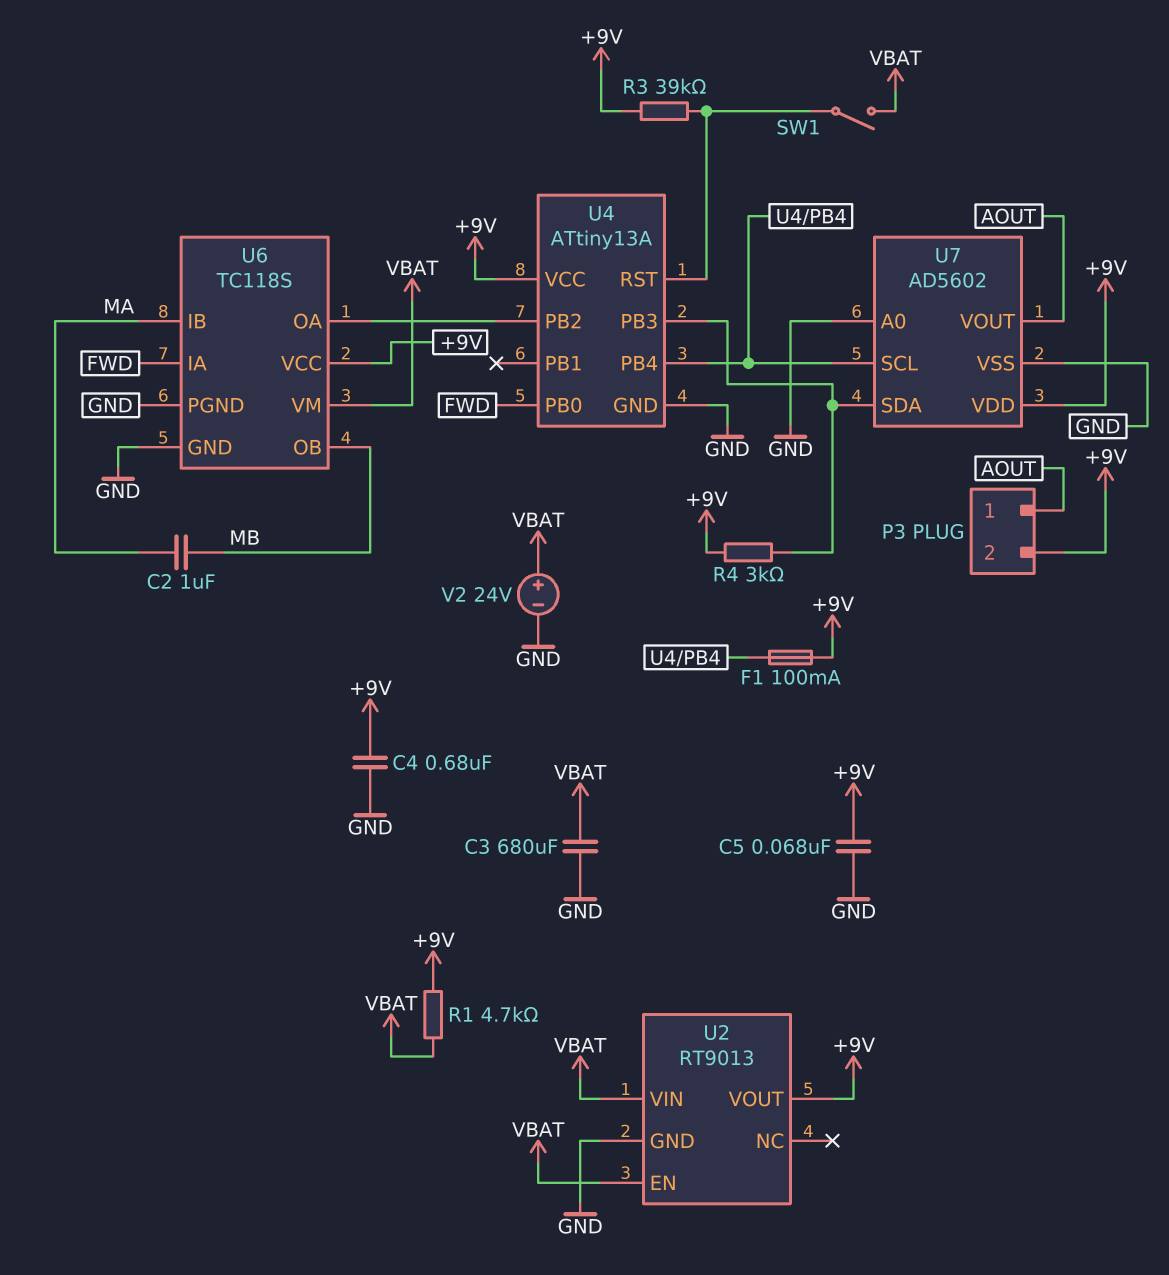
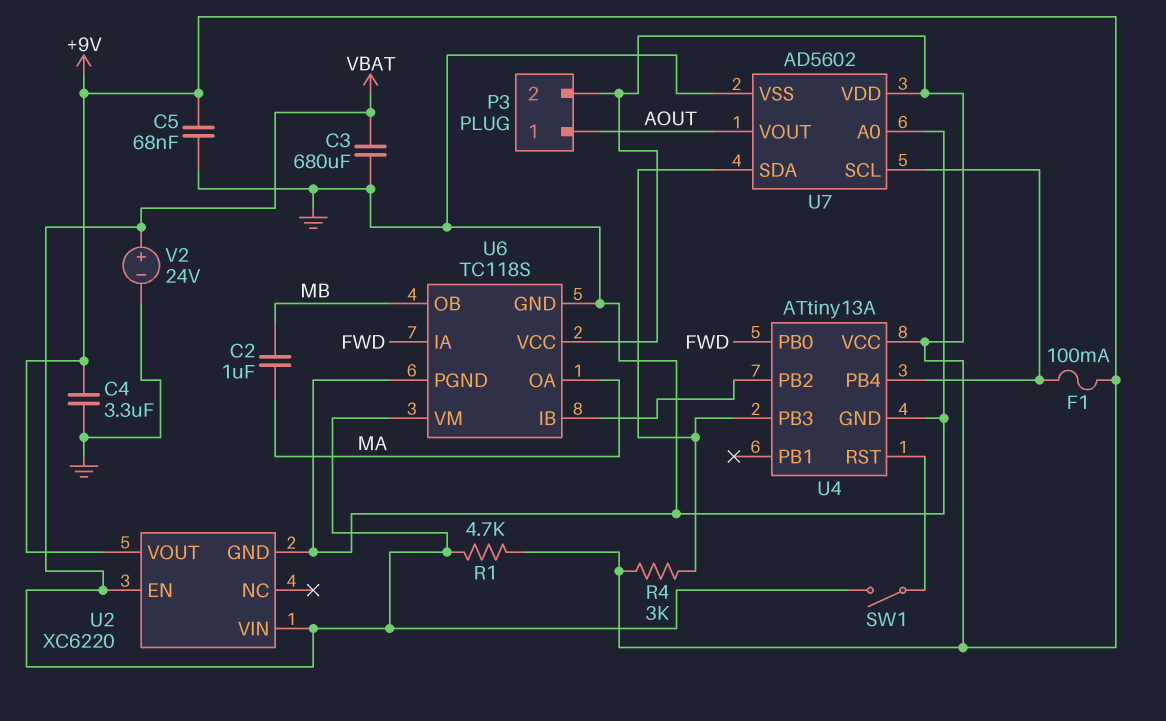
C4: 680nF (+9V, GND) -> 3.3uF (+9V, GND)
R3: 39k (+9V, U4/RST) -> none
U2: RT9013 -> XC6220
U6 pin IB: MA -> U4/PB2
U6 pin OA: U4/PB2 -> MA

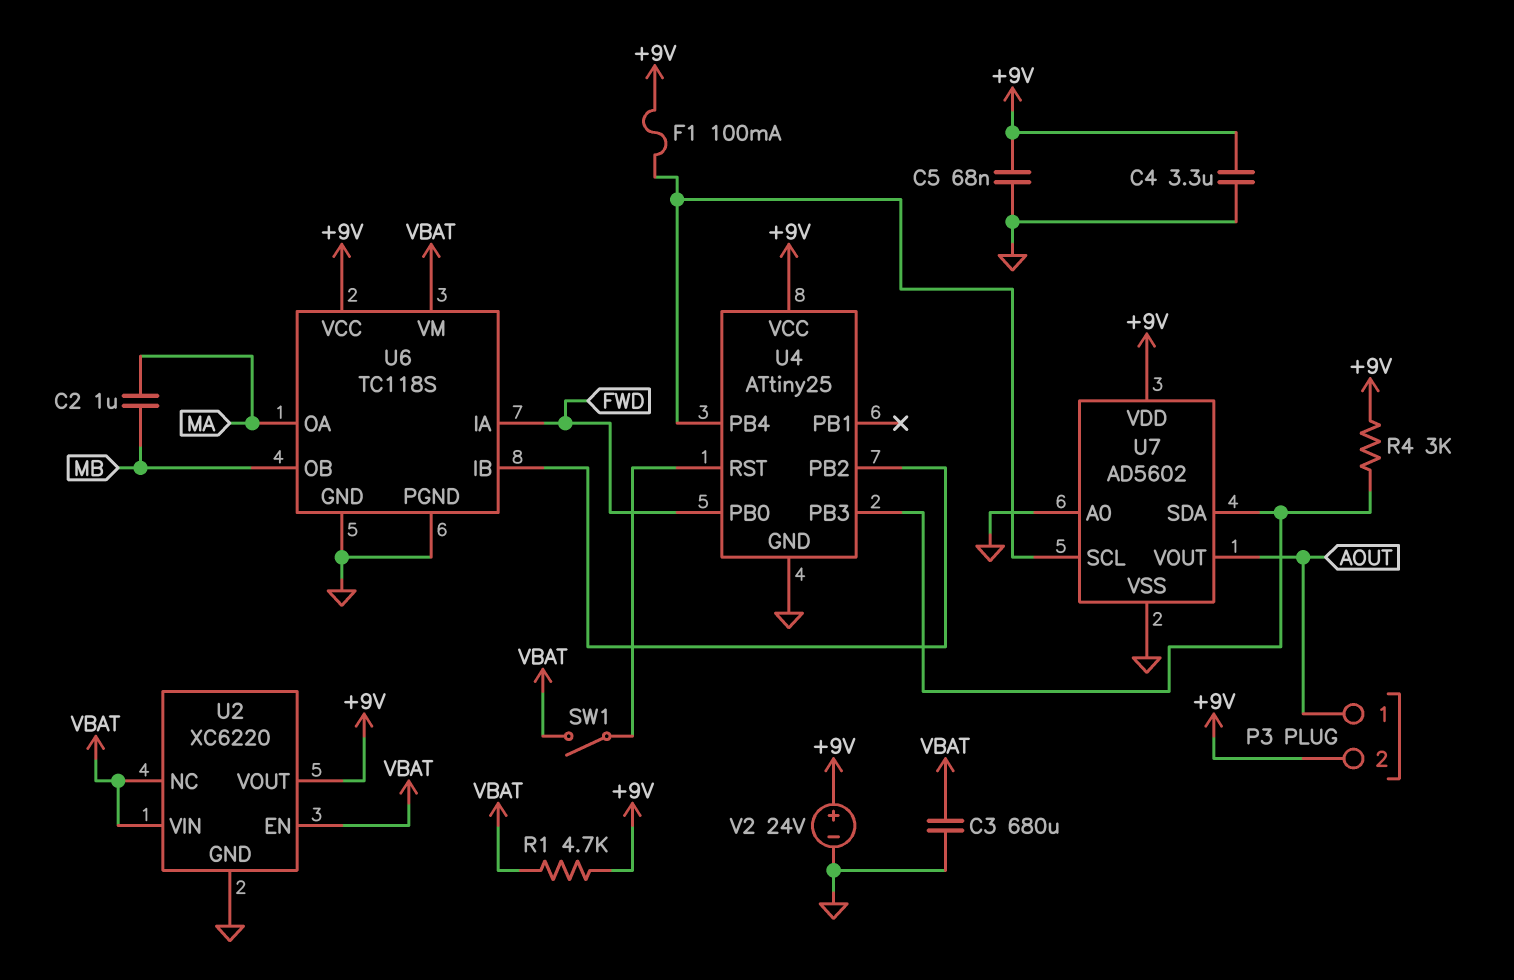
U2 pin NC: none -> VBAT
U4: ATtiny13A -> ATtiny25
V2: 24V (plus VBAT, minus GND) -> 24V (plus +9V, minus GND)

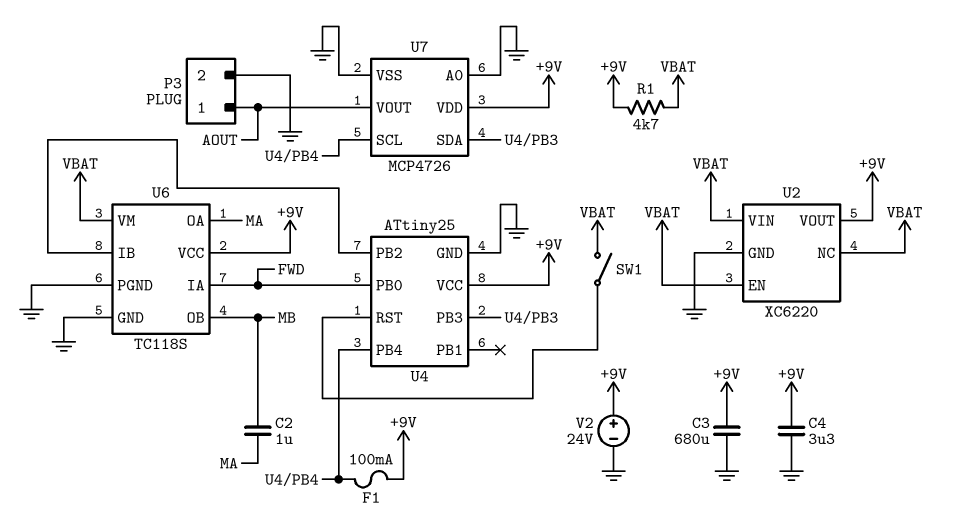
C3: 680uF (GND, VBAT) -> 680uF (+9V, GND)
C5: 68nF (+9V, GND) -> none
P3 pin 2: +9V -> GND
R4: 3k (+9V, U4/PB3) -> none
U7: AD5602 -> MCP4726

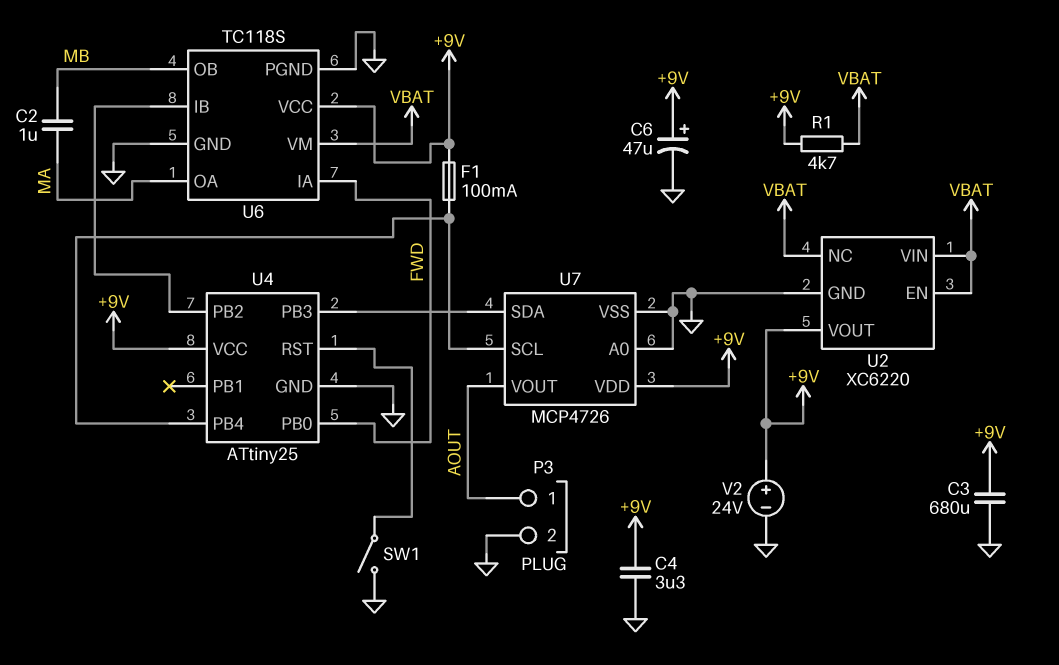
C6: none -> 47uF (plus +9V, minus GND)
SW1: switch (U4/RST, VBAT) -> switch (GND, U4/RST)

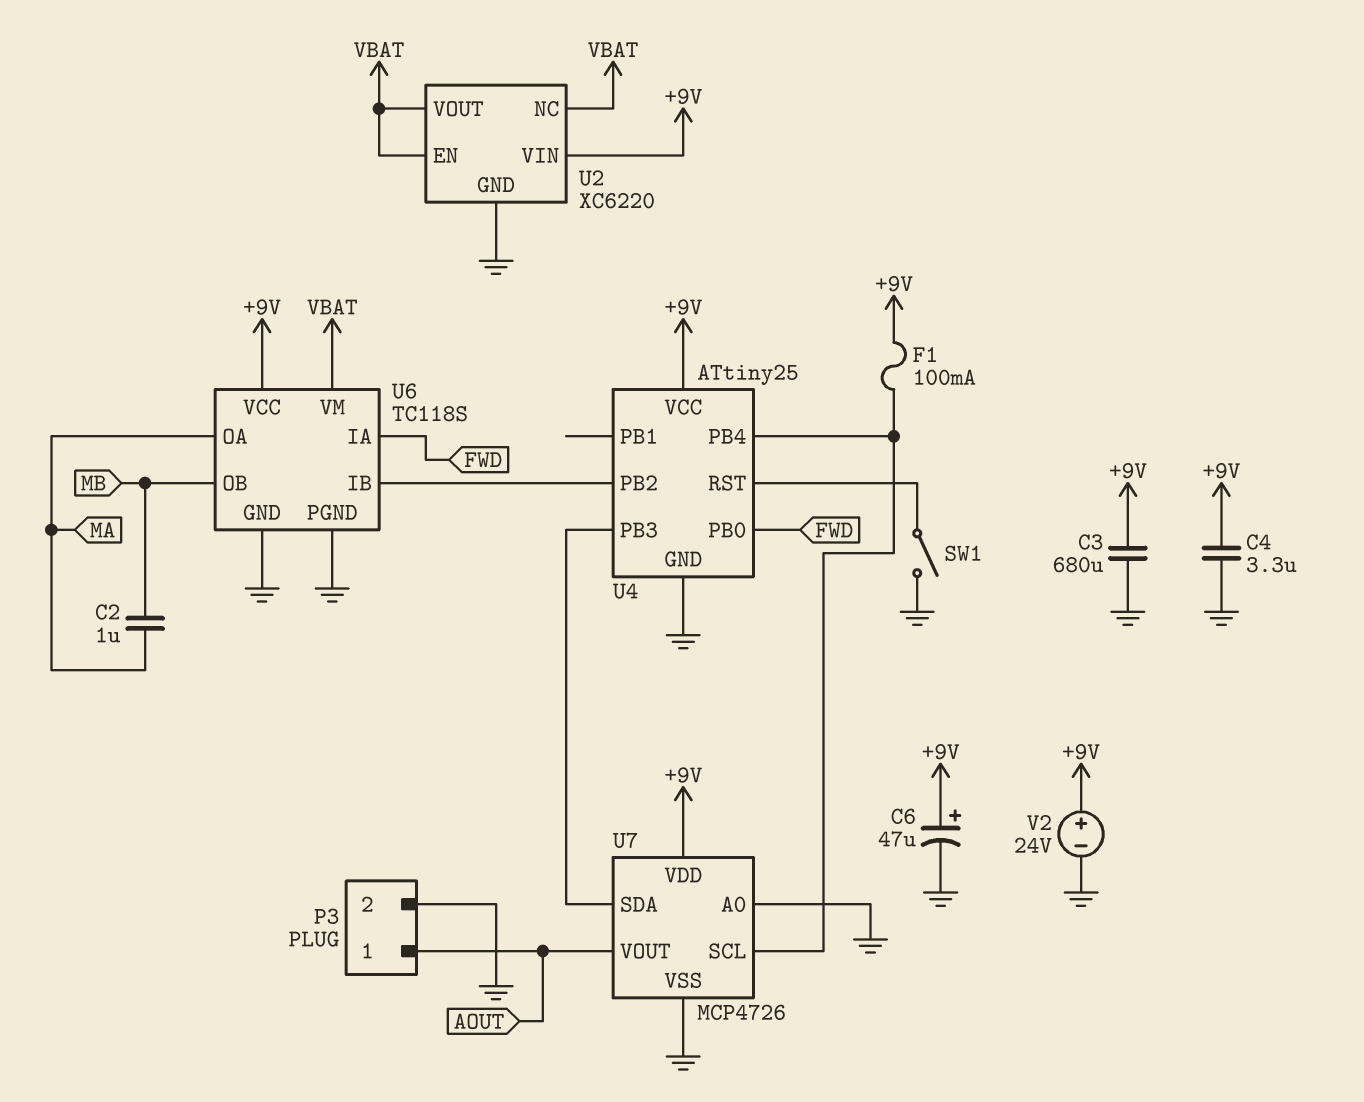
R1: 4.7k (+9V, VBAT) -> none
U2 pin VIN: VBAT -> +9V
U2 pin VOUT: +9V -> VBAT

